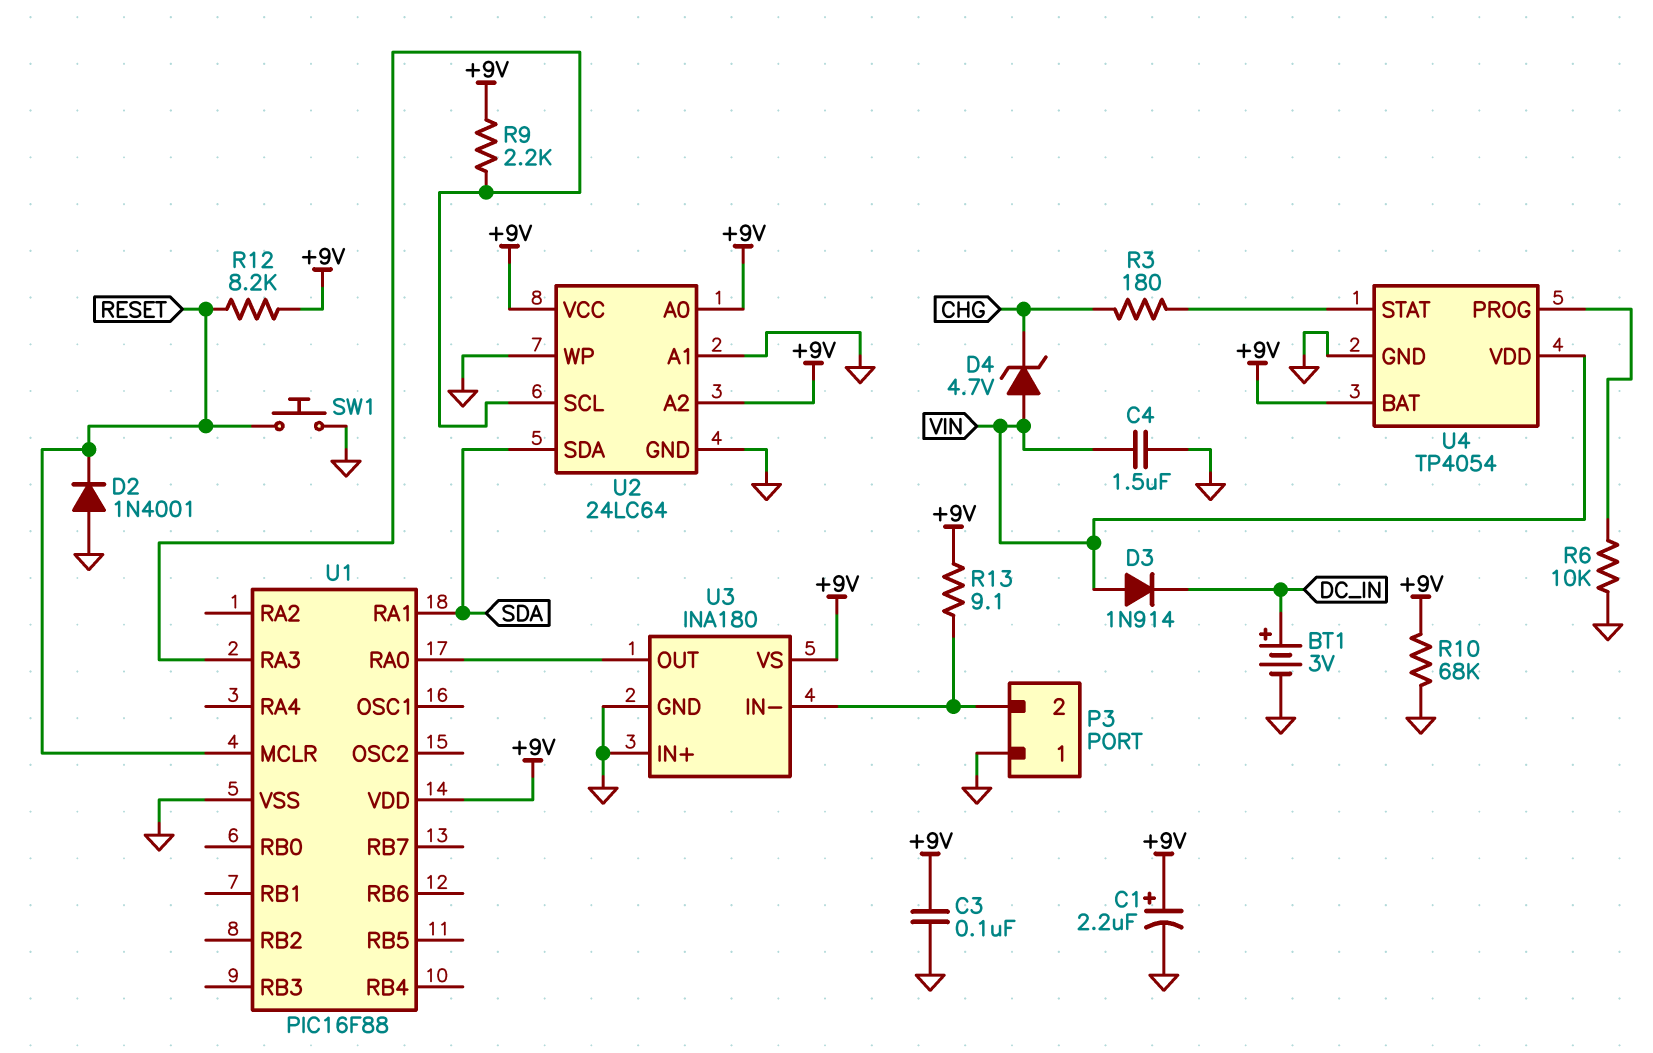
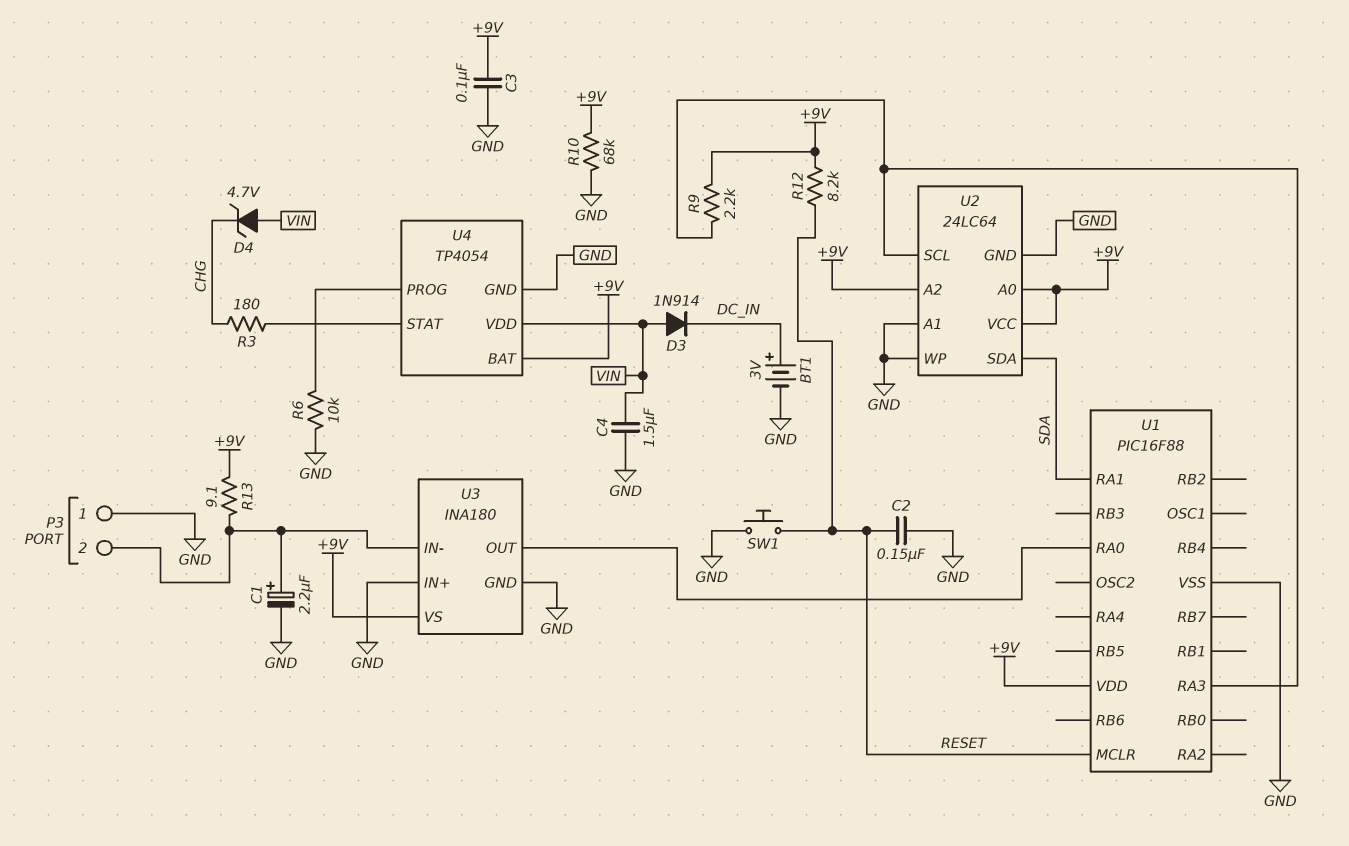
C1: 2.2uF (plus +9V, minus GND) -> 2.2uF (plus P3/2, minus GND)
C2: none -> 150nF (GND, RESET)
D2: diode 1N4001 (A GND, K RESET) -> none

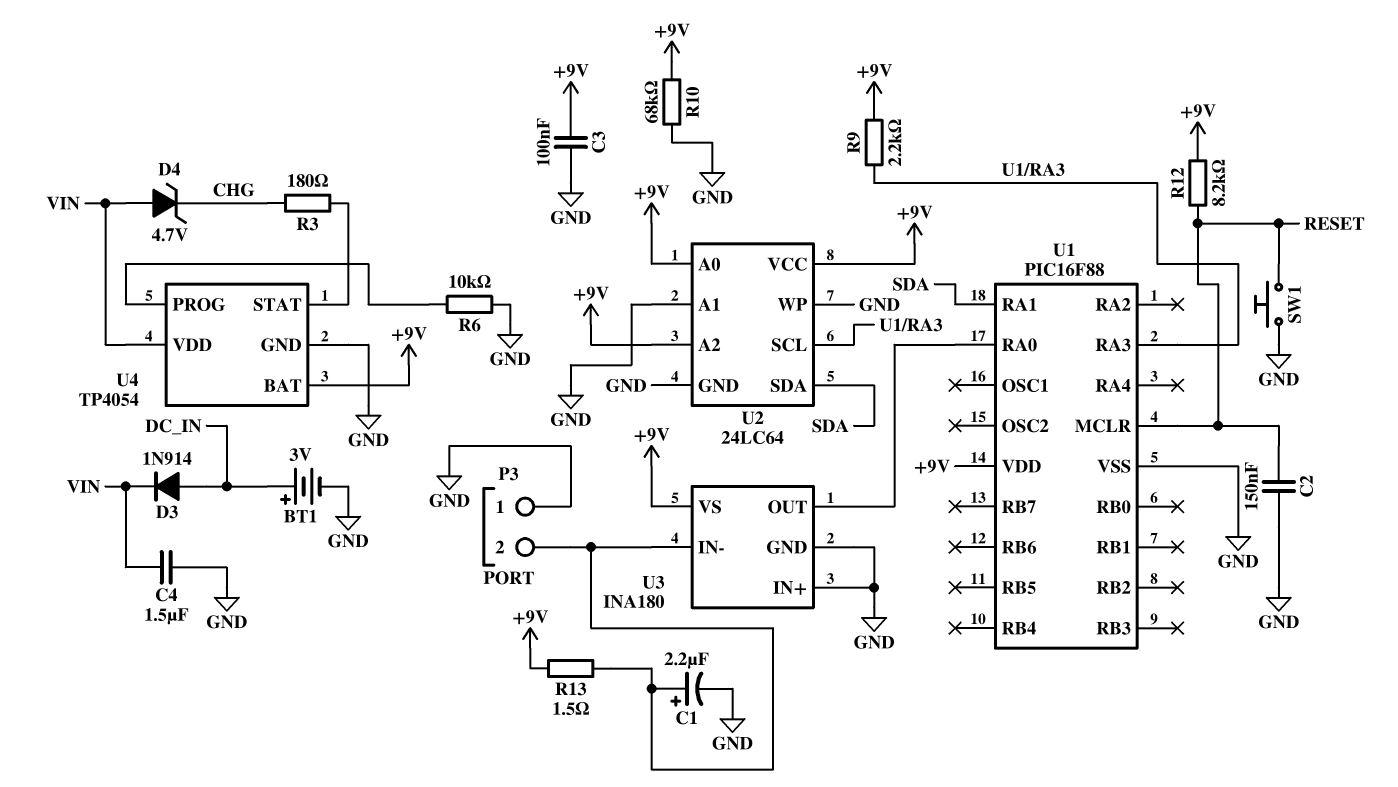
D3: diode 1N914 (A VIN, K DC_IN) -> diode 1N914 (A DC_IN, K VIN)
R13: 9.1 (+9V, P3/2) -> 1.5 (+9V, P3/2)

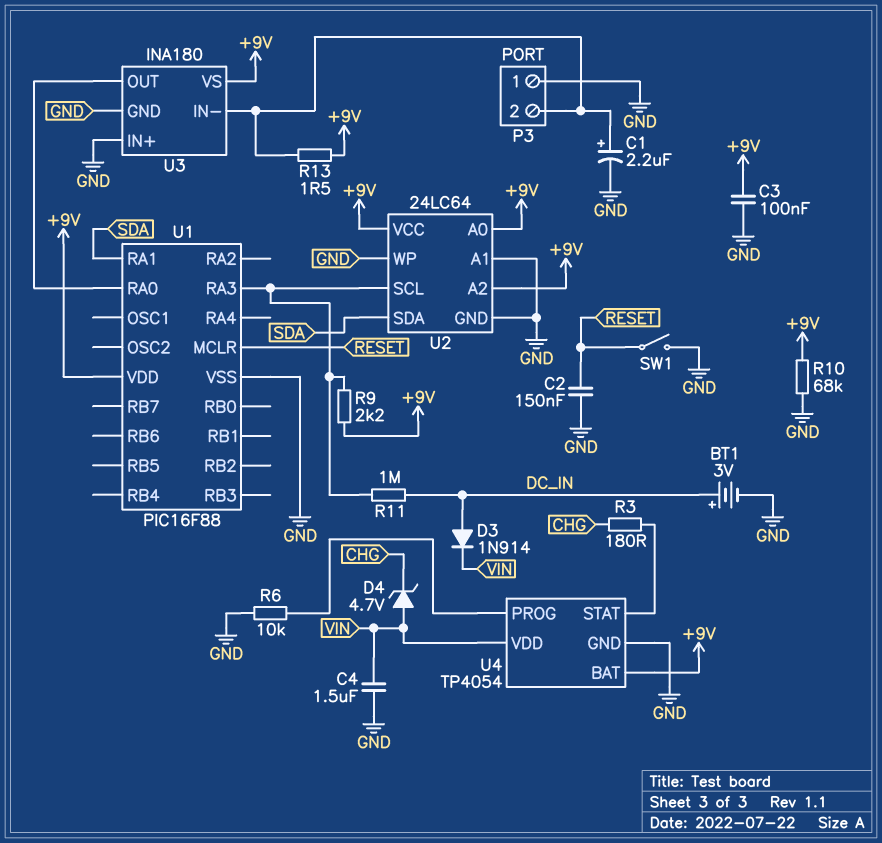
R11: none -> 1M (DC_IN, U1/RA3)
R12: 8.2k (+9V, RESET) -> none
SW1: button (GND, RESET) -> switch (GND, RESET)

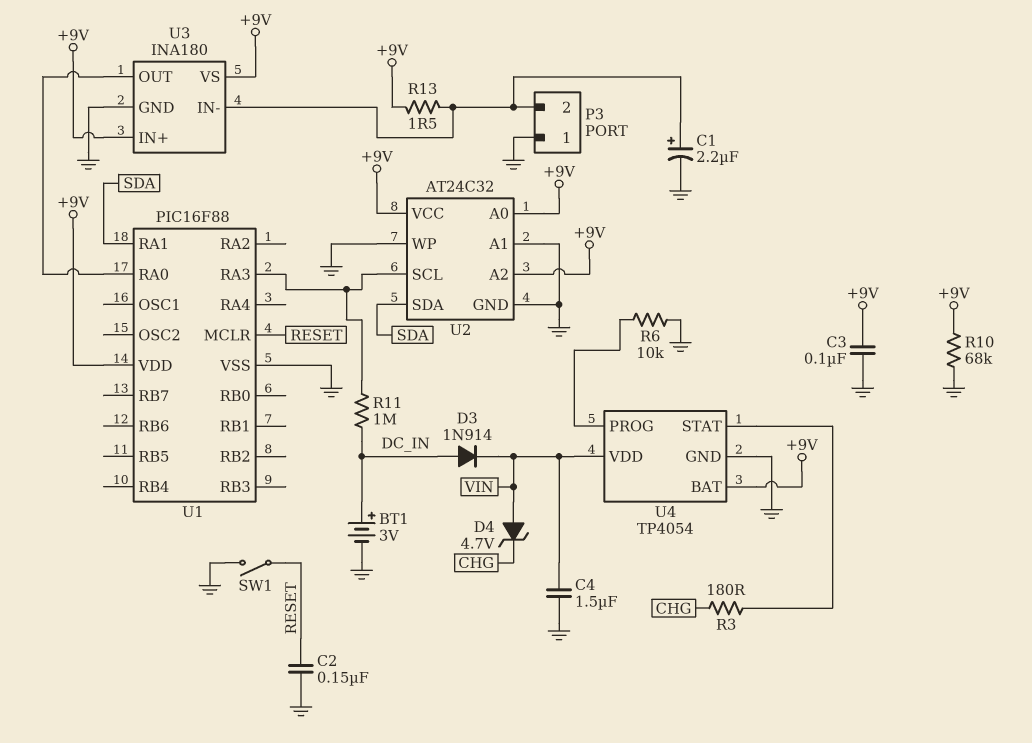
R9: 2.2k (+9V, U1/RA3) -> none
U2: 24LC64 -> AT24C32
U3 pin IN+: GND -> +9V

